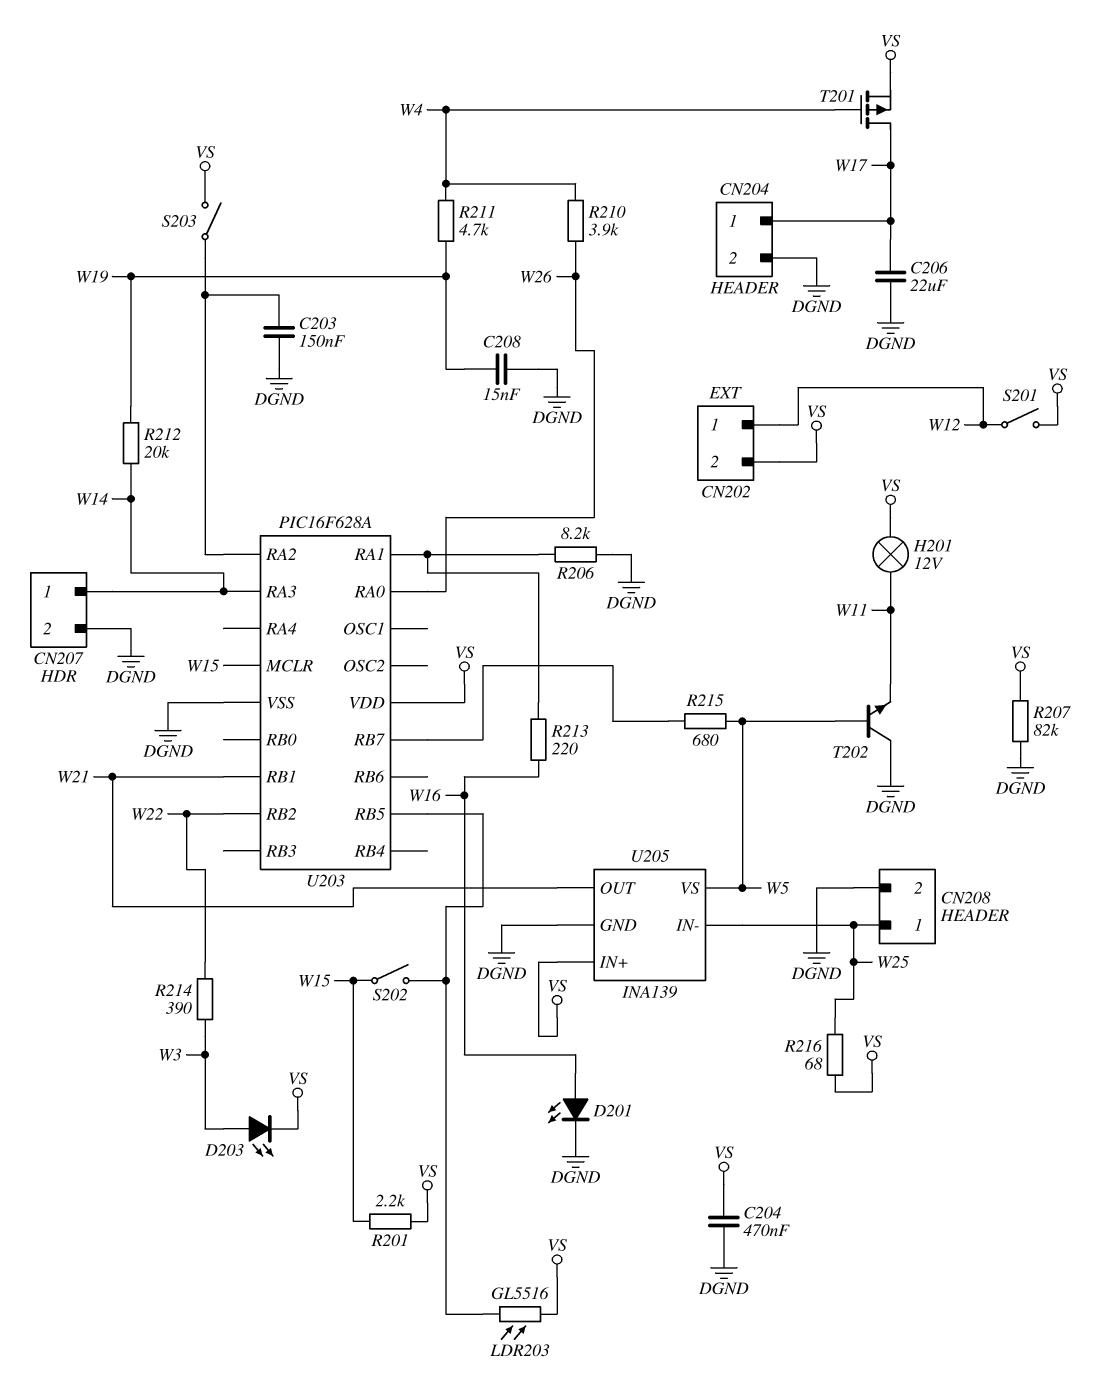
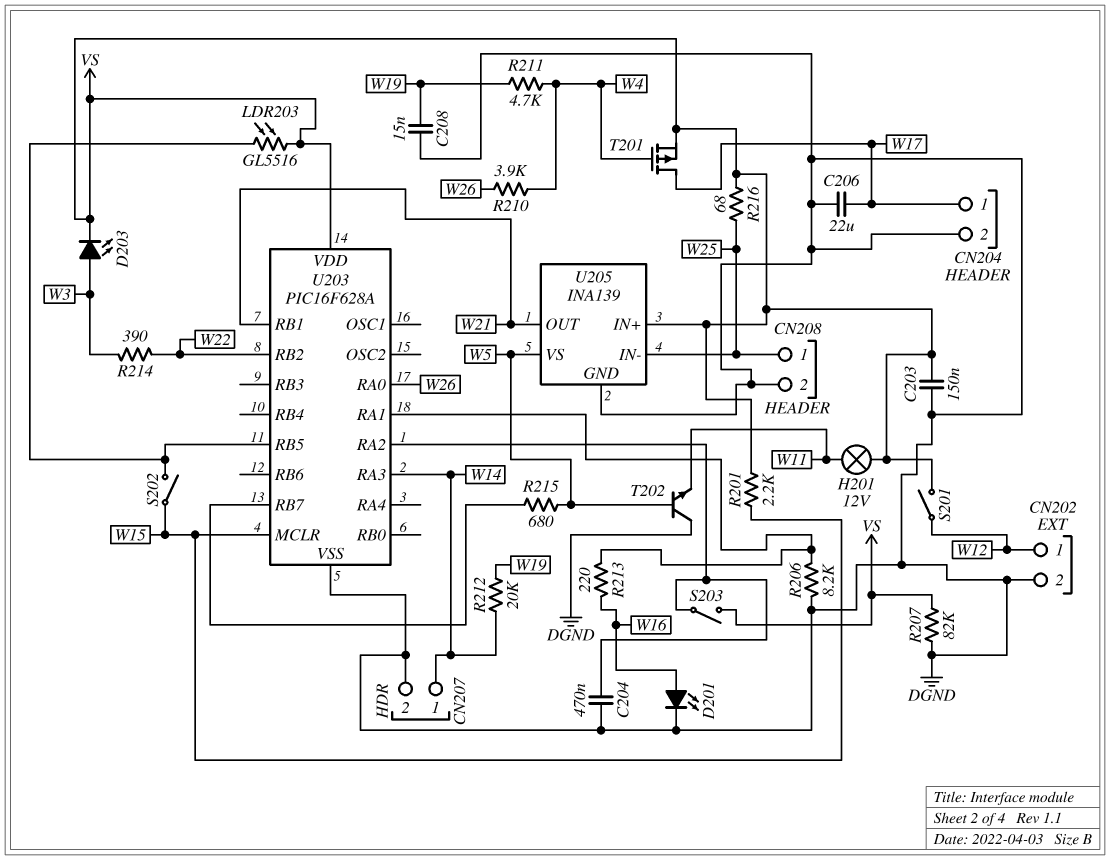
C203: 150nF (DGND, U203/RA2) -> 150nF (DGND, VS)
C204: 470nF (DGND, VS) -> 470nF (DGND, U203/RA2)
CN202 pin 2: VS -> DGND

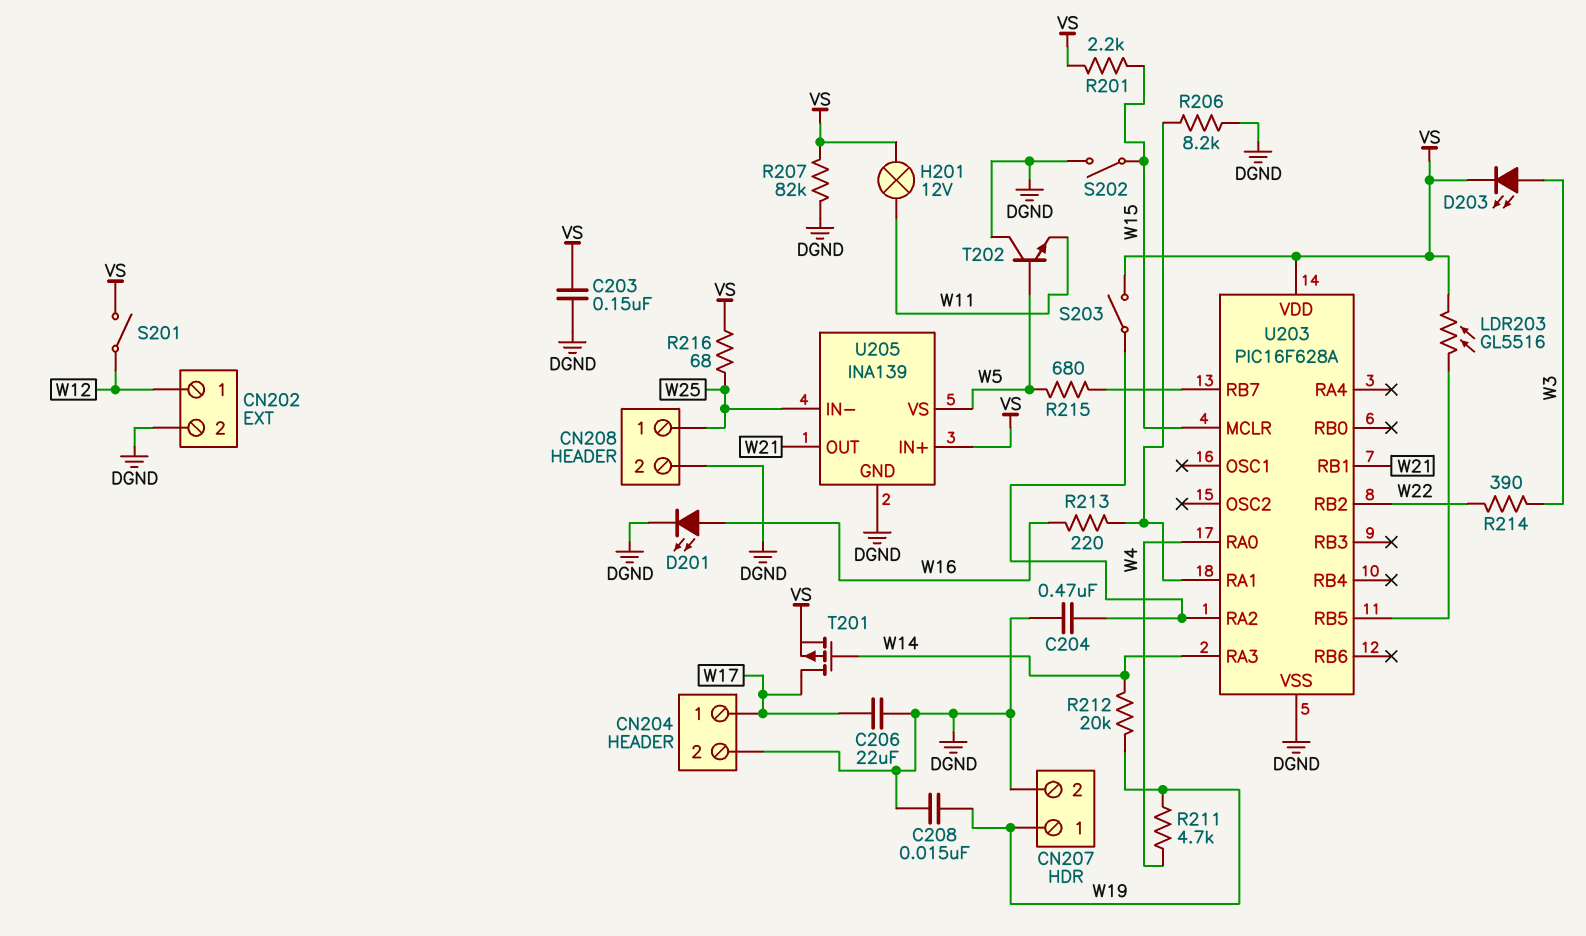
CN207 pin 1: W14 -> W19
R210: 3.9k (W4, W26) -> none
S202: switch (U203/RB5, W15) -> switch (DGND, W15)
T201: PMOS (G W4, D W17, S VS) -> PMOS (G W14, D W17, S VS)
U203 pin RA0: W26 -> W4

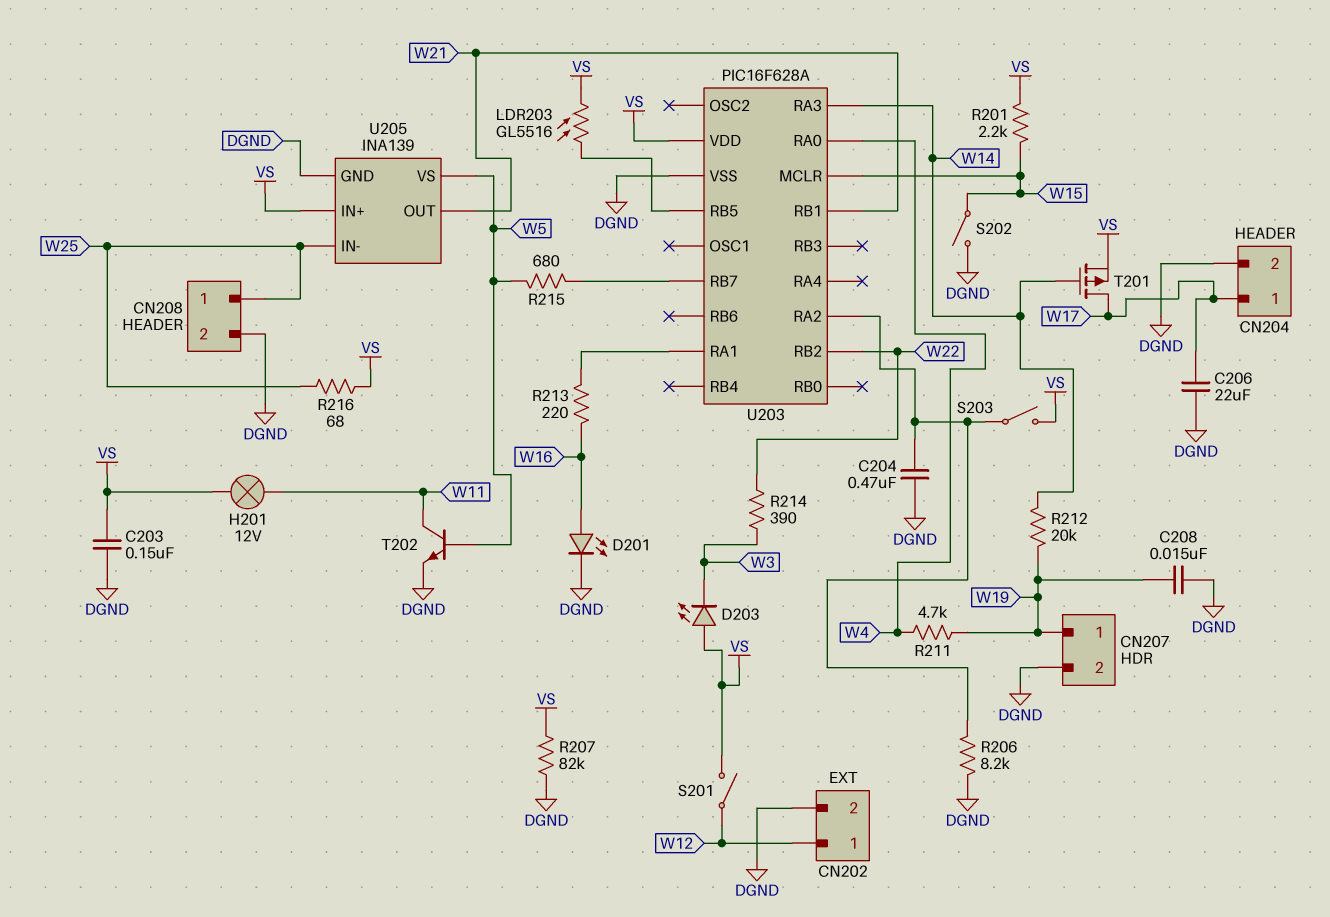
D203: LED (A W3, K VS) -> LED (A VS, K W3)
R206: 8.2k (DGND, U203/RA1) -> 8.2k (DGND, U203/RA2)
T202: NPN (B W5, C DGND, E W11) -> NPN (B W5, C W11, E DGND)

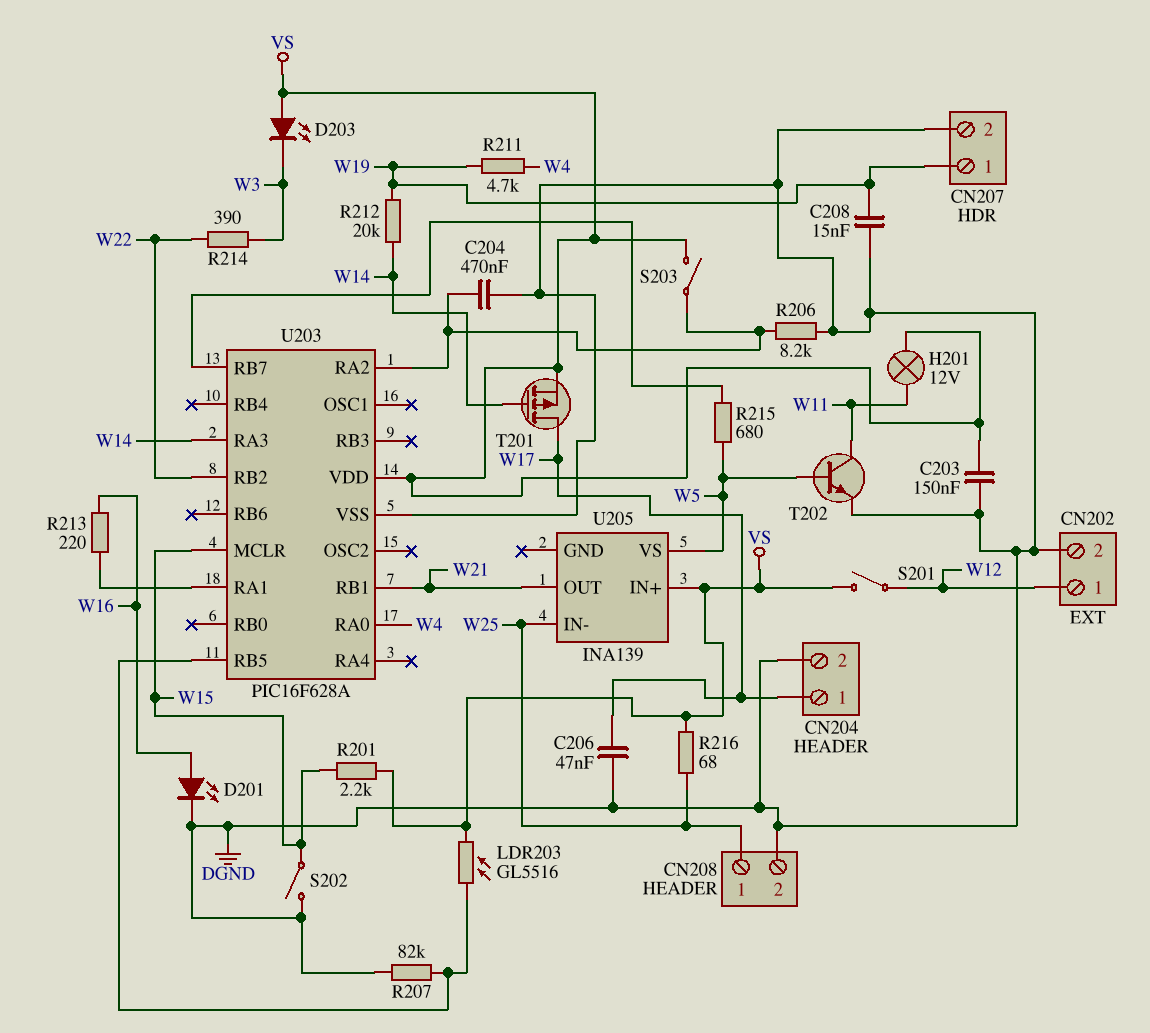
C206: 22uF (DGND, W17) -> 47nF (DGND, W17)
R207: 82k (DGND, VS) -> 82k (DGND, U203/RB5)
U205 pin GND: DGND -> none

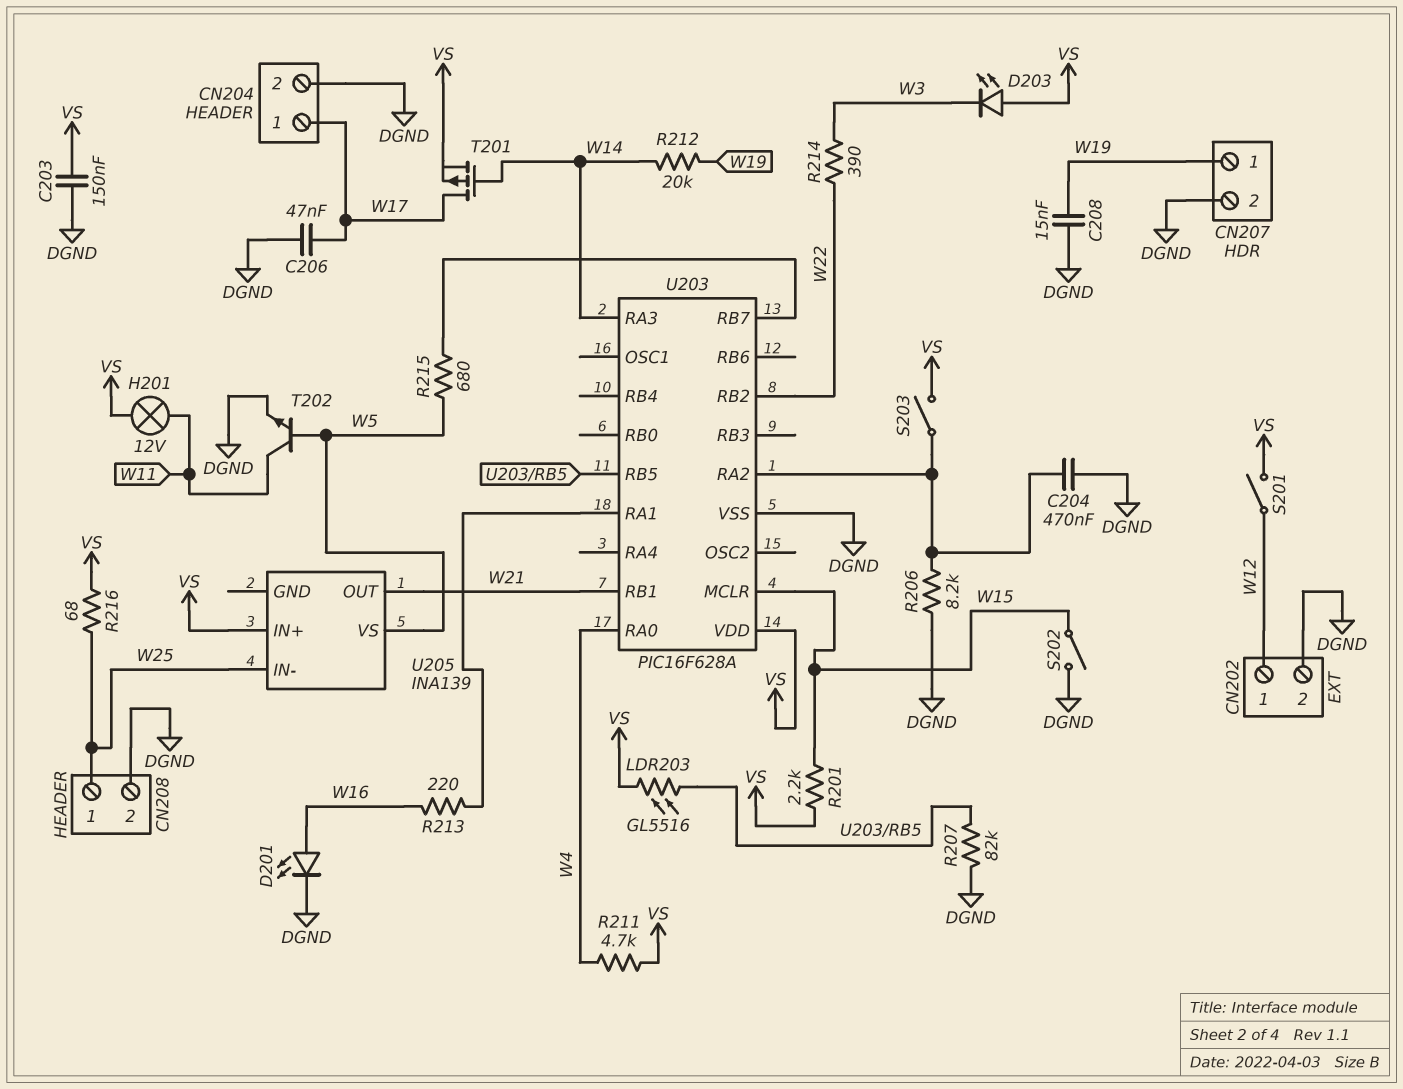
R211: 4.7k (W4, W19) -> 4.7k (VS, W4)

